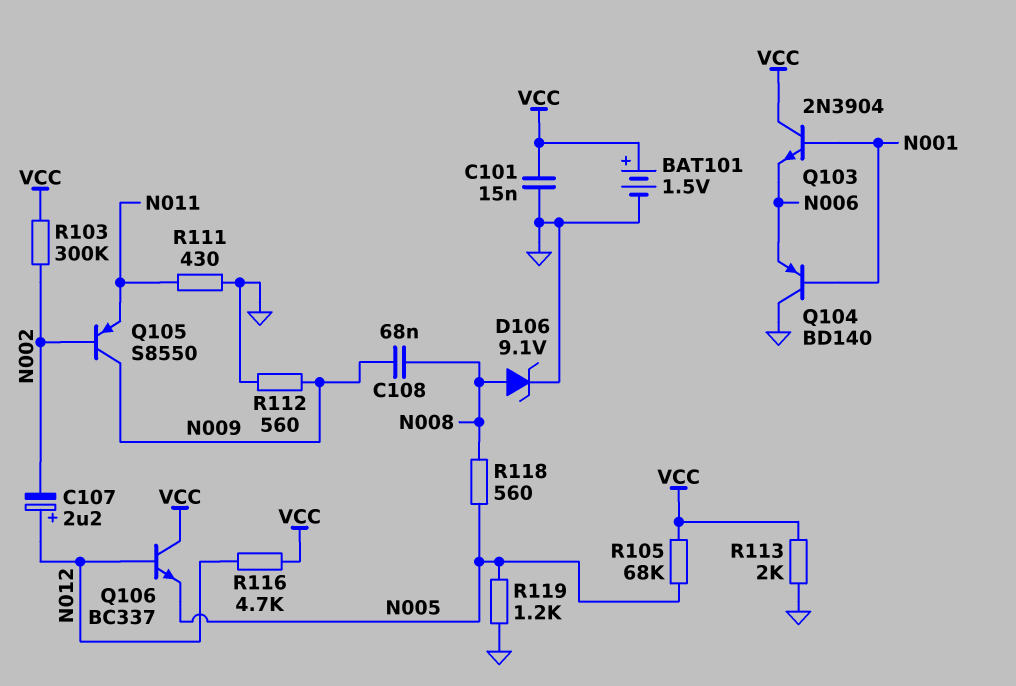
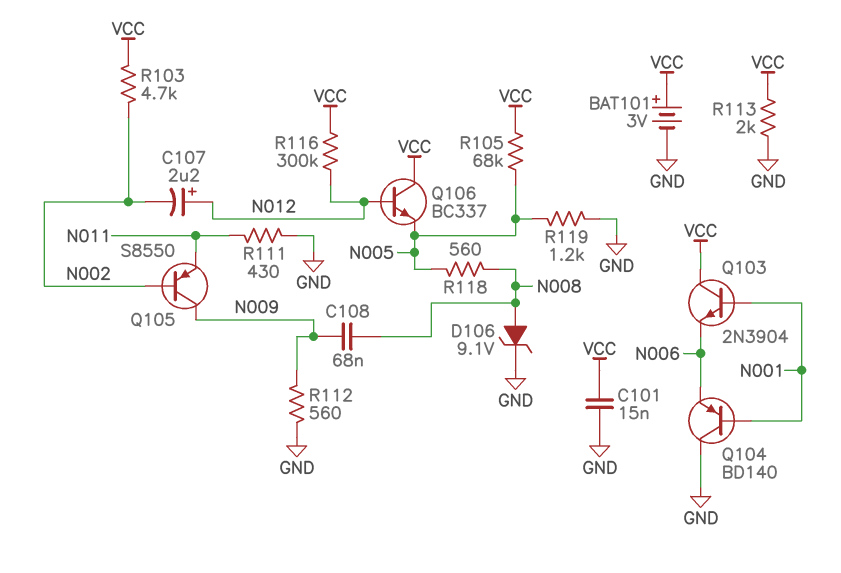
BAT101: 1.5V (plus VCC, minus GND) -> 3V (plus VCC, minus GND)
R103: 300k (N002, VCC) -> 4.7k (N002, VCC)
R116: 4.7k (N012, VCC) -> 300k (N012, VCC)

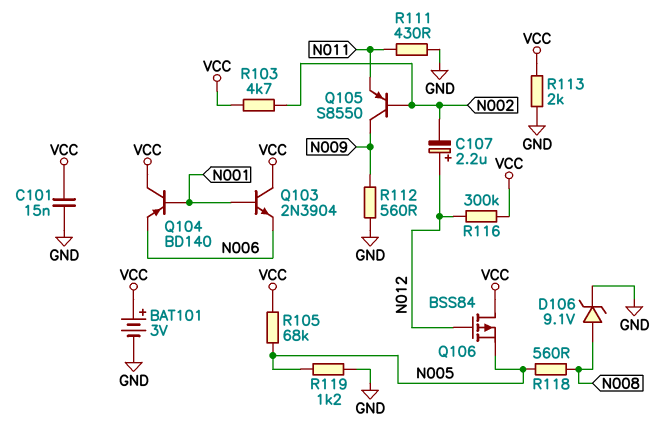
C108: 68nF (N008, N009) -> none
Q104: PNP BD140 (B N001, C GND, E N006) -> PNP BD140 (B N001, C VCC, E N006)
Q106: NPN BC337 (B N012, C VCC, E N005) -> PMOS BSS84 (G N012, D VCC, S N005)

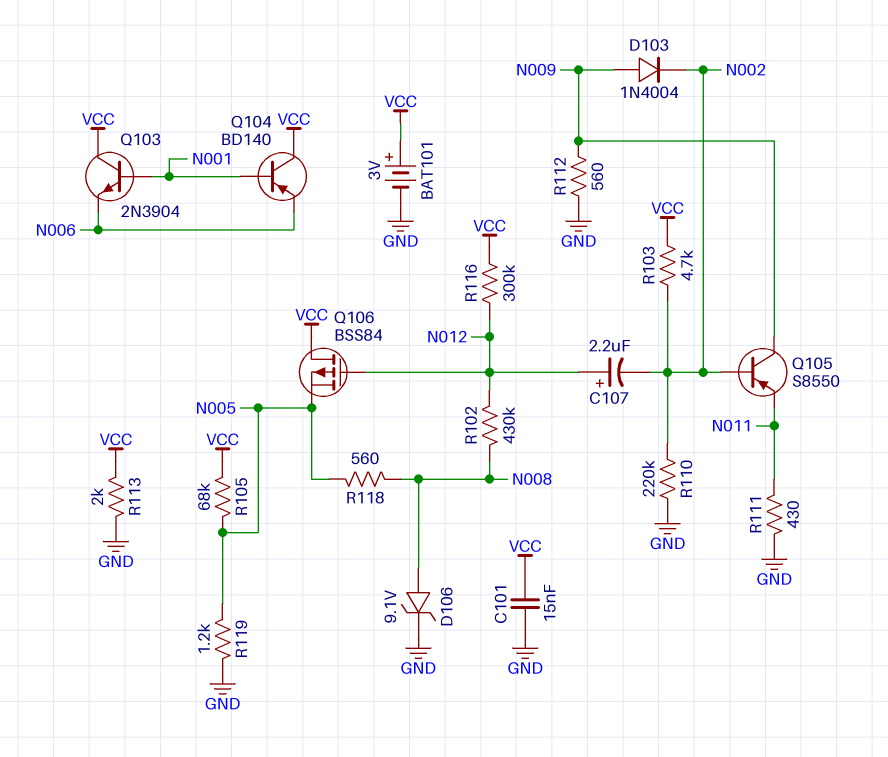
D103: none -> diode 1N4004 (A N009, K N002)
R102: none -> 430k (N008, N012)
R110: none -> 220k (GND, N002)

